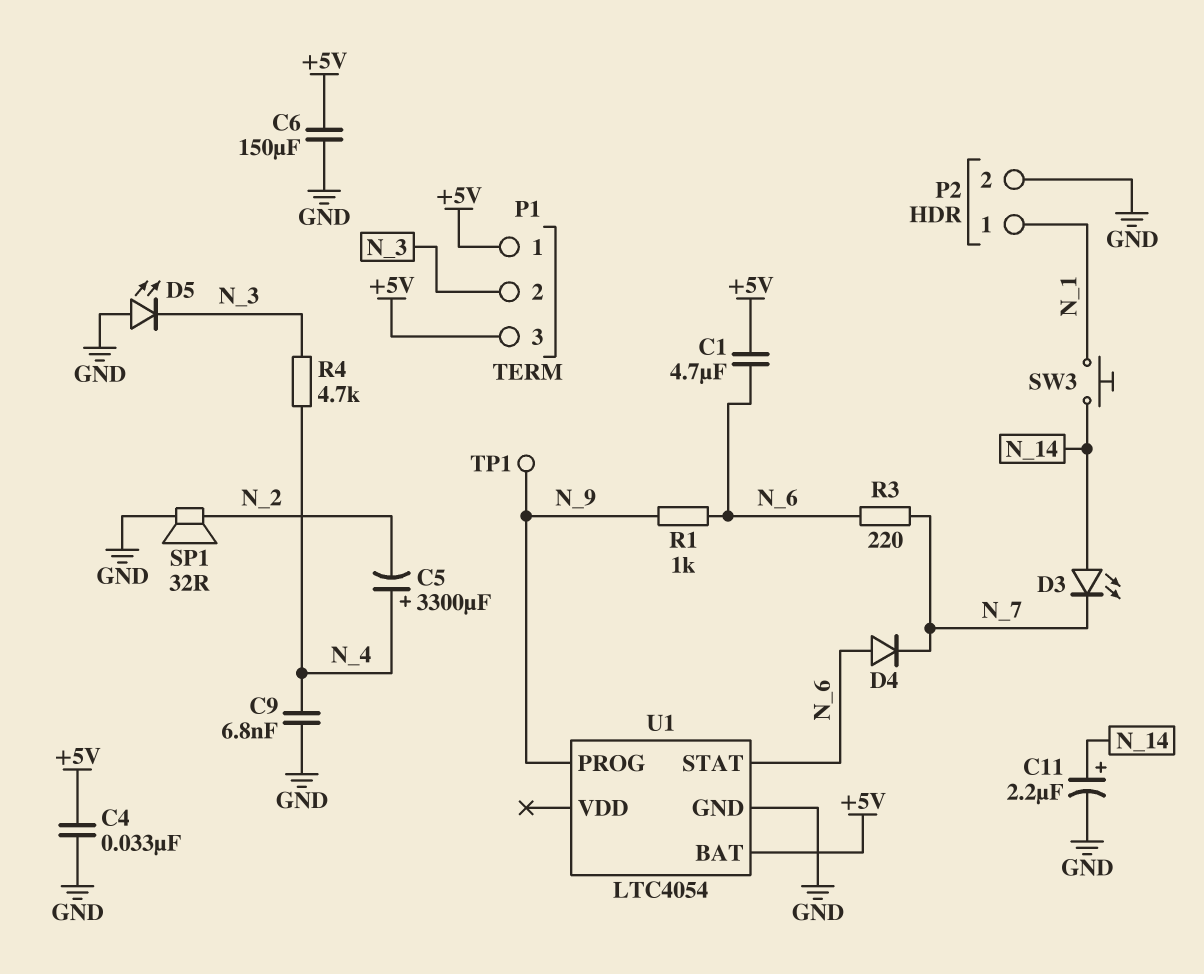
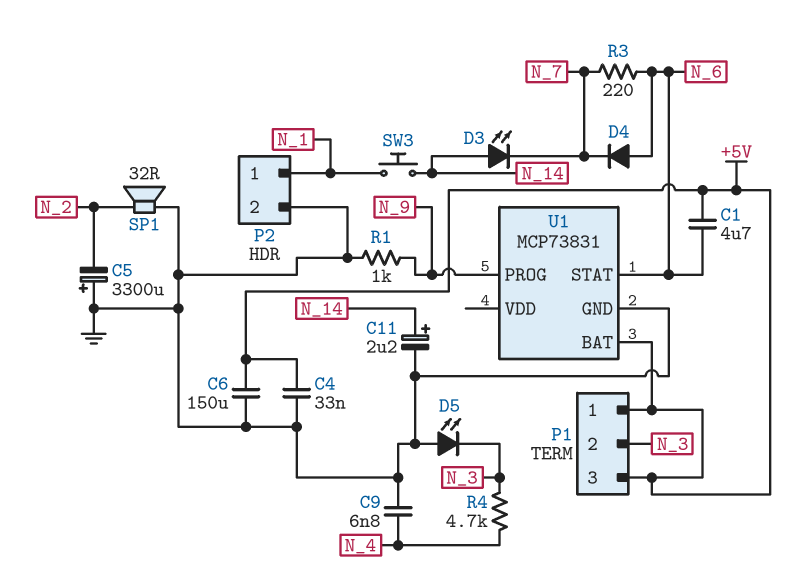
C5: 3300uF (plus N_4, minus N_2) -> 3300uF (plus GND, minus N_2)
R1: 1k (N_6, N_9) -> 1k (GND, N_9)
TP1: test point (N_9) -> none
U1: LTC4054 -> MCP73831

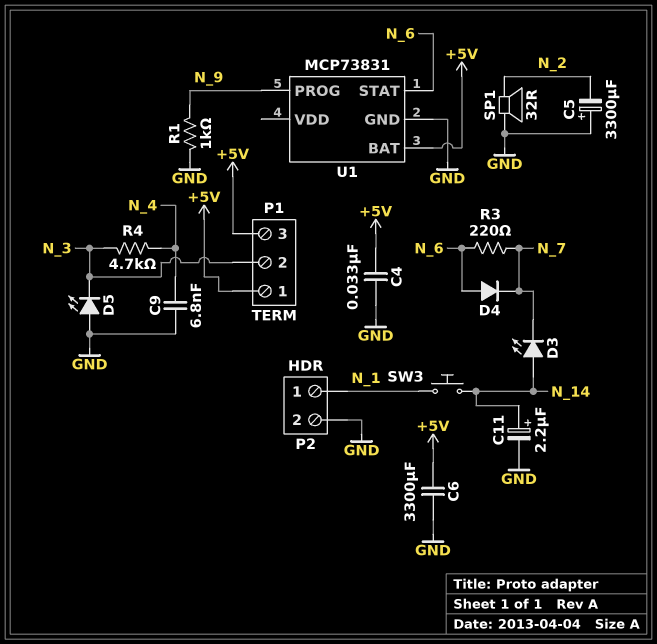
C1: 4.7uF (+5V, N_6) -> none
C6: 150uF (+5V, GND) -> 3300uF (+5V, GND)

